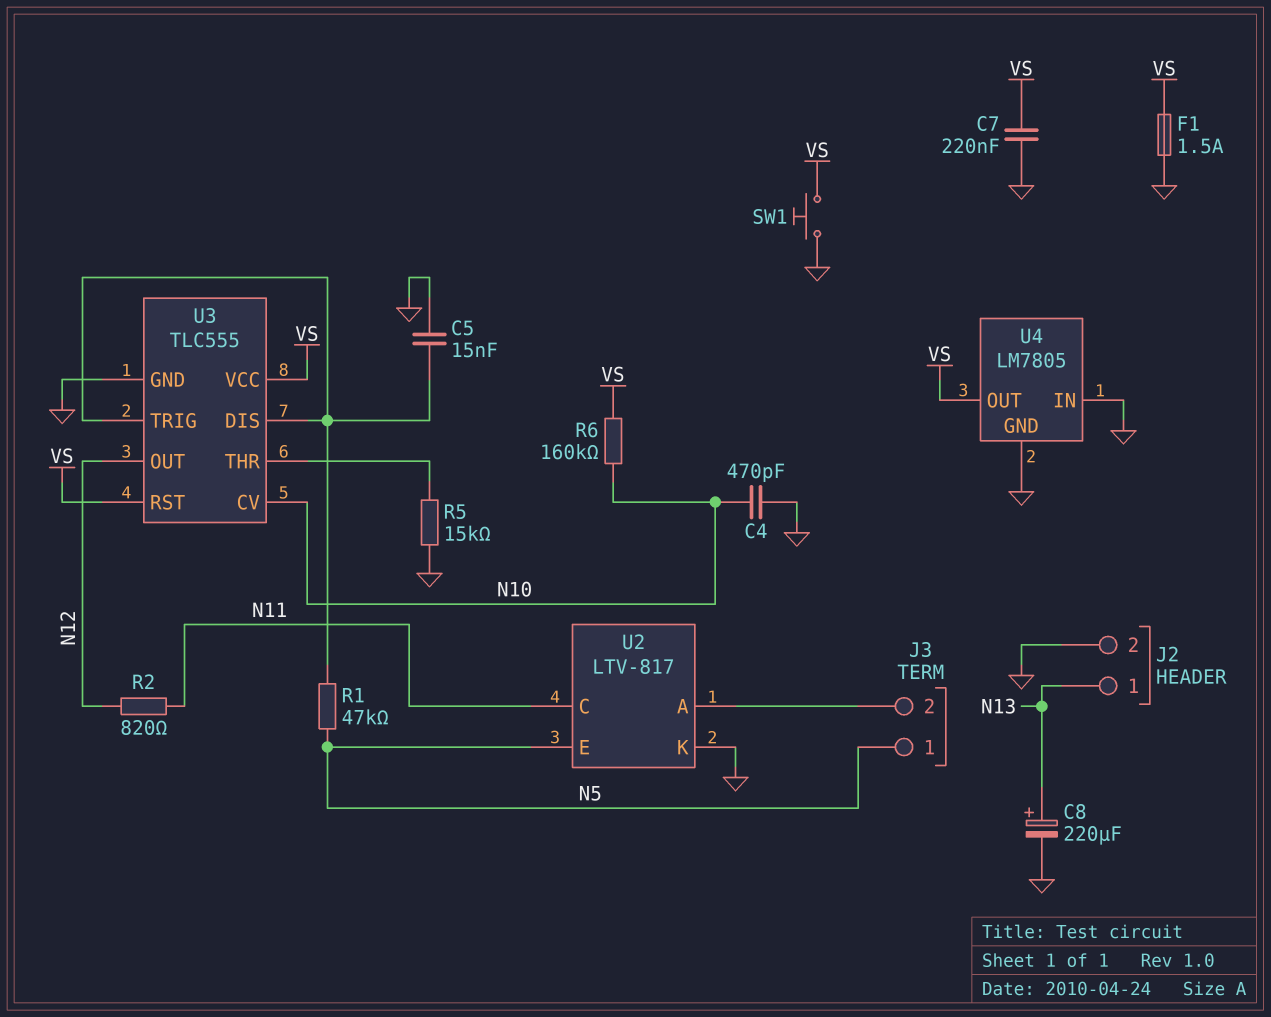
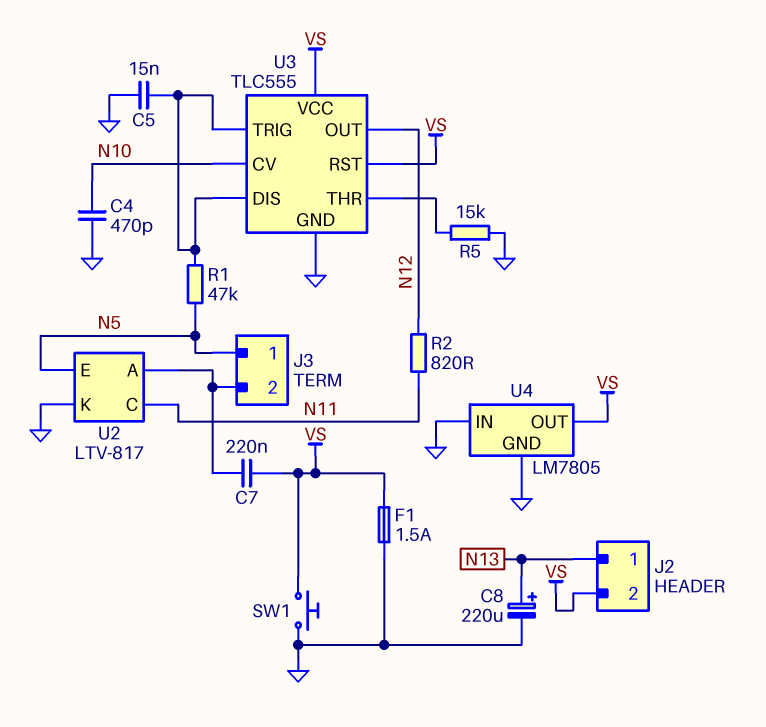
C7: 220nF (GND, VS) -> 220nF (J3/2, VS)
J2 pin 2: GND -> VS
R6: 160k (N10, VS) -> none

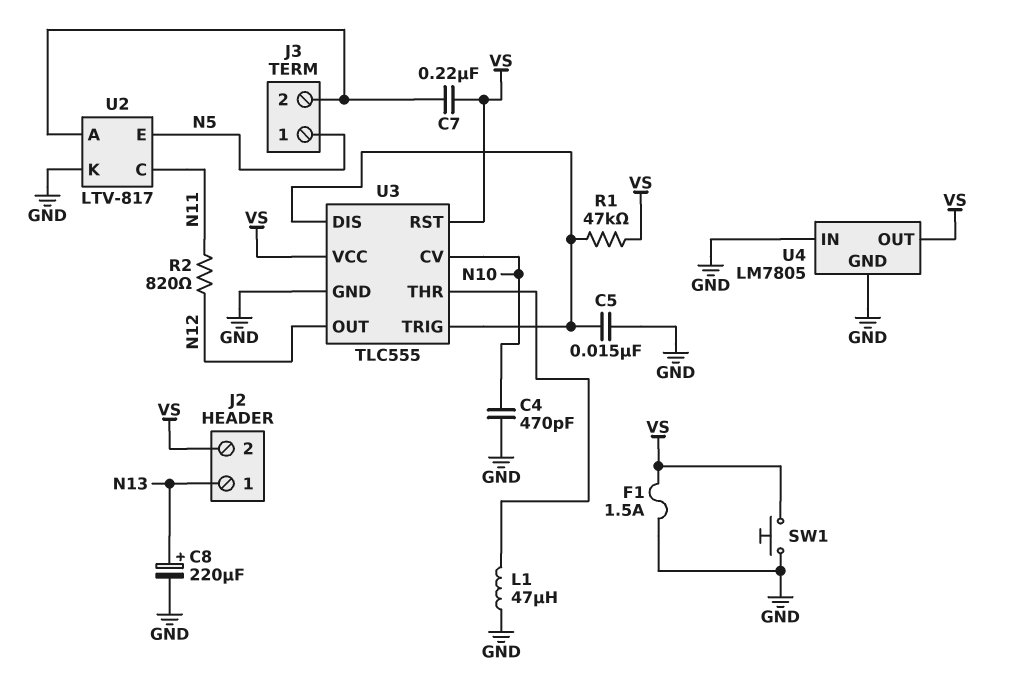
L1: none -> 47uH (GND, U3/THR)
R1: 47k (N5, U3/DIS) -> 47k (U3/DIS, VS)
R5: 15k (GND, U3/THR) -> none

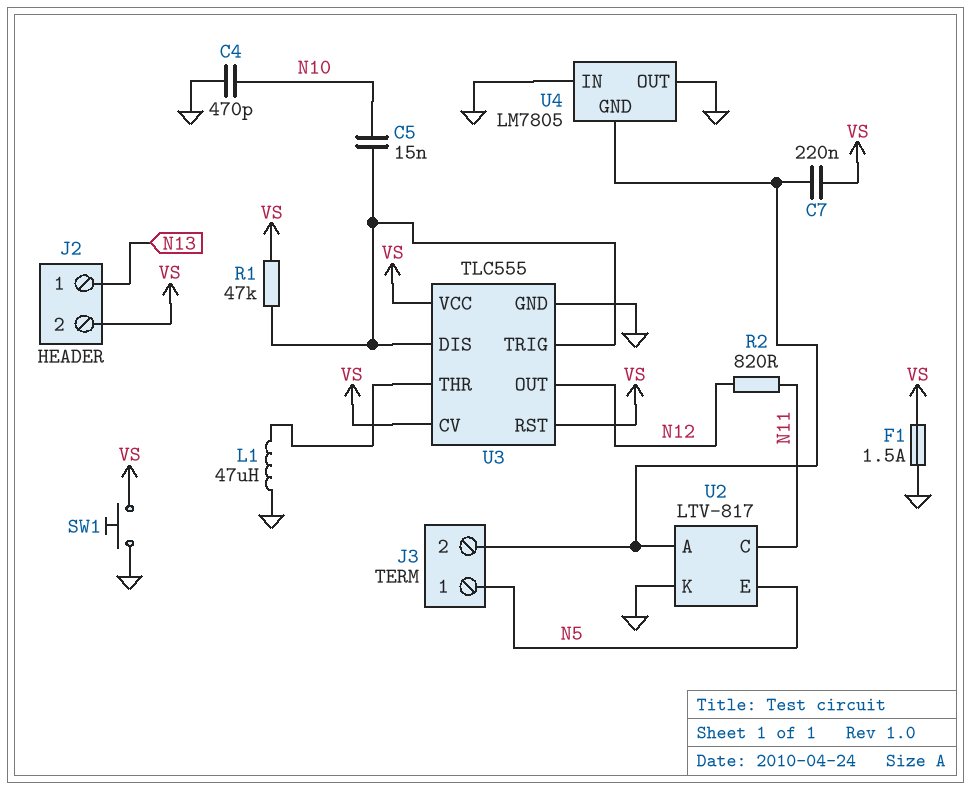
C5: 15nF (GND, U3/DIS) -> 15nF (N10, U3/DIS)
C8: 220uF (plus N13, minus GND) -> none
U3 pin CV: N10 -> VS
U4 pin GND: GND -> J3/2
U4 pin OUT: VS -> GND

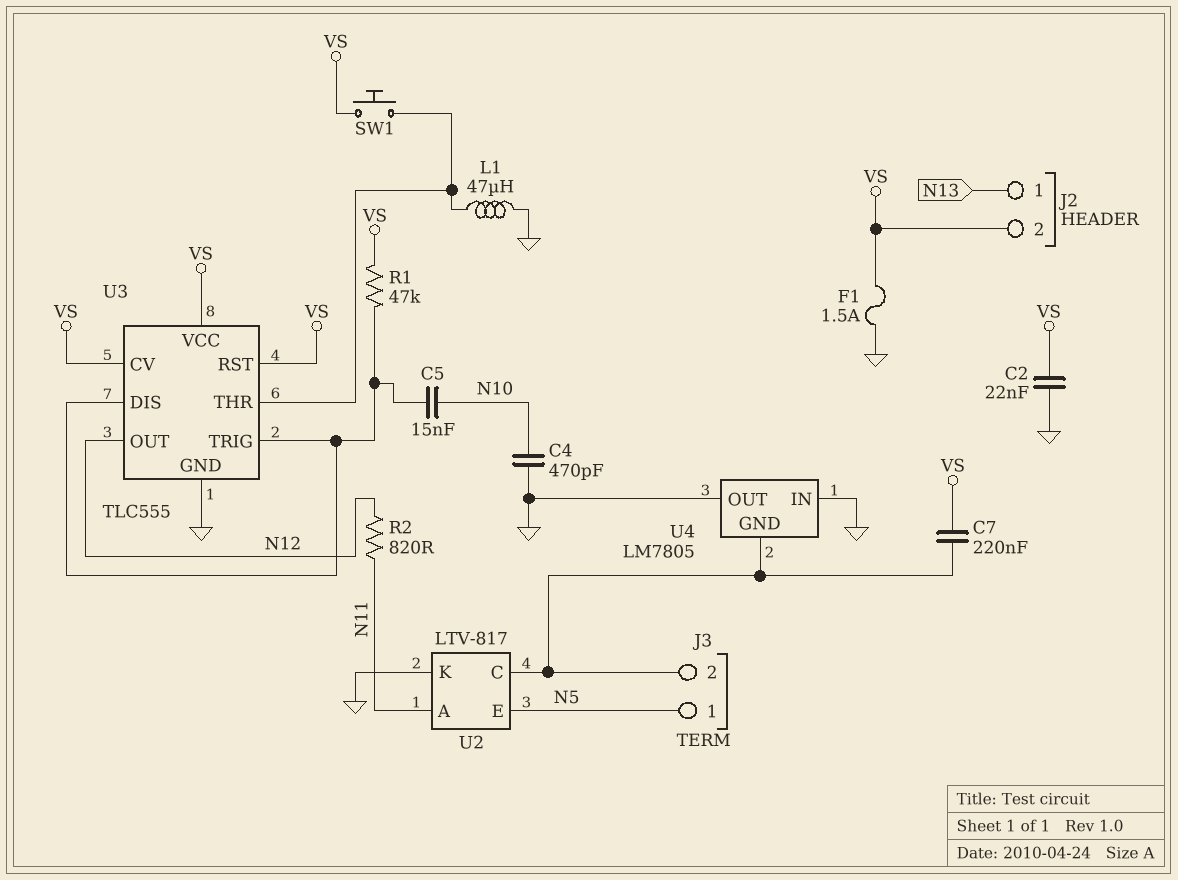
C2: none -> 22nF (GND, VS)
SW1: button (GND, VS) -> button (U3/THR, VS)
U2 pin A: J3/2 -> N11
U2 pin C: N11 -> J3/2

